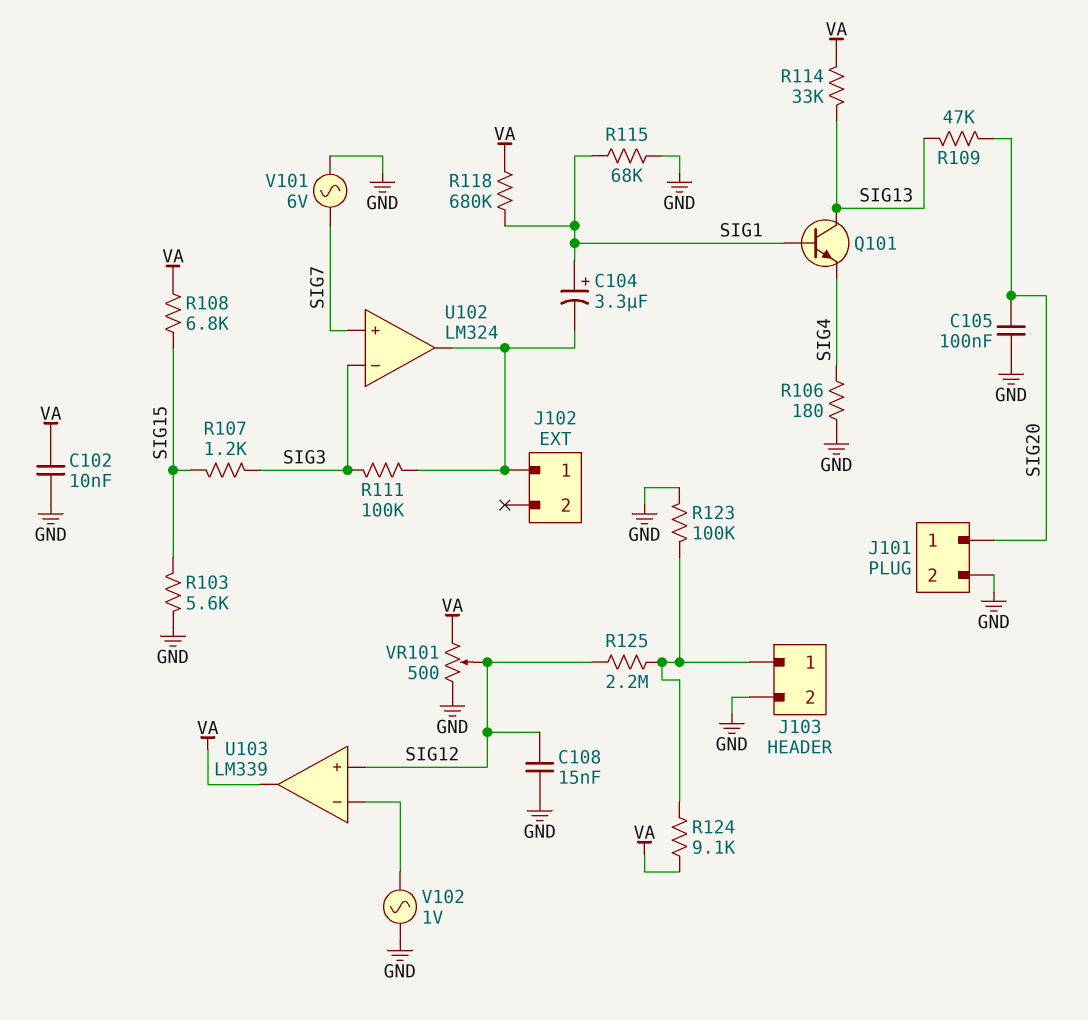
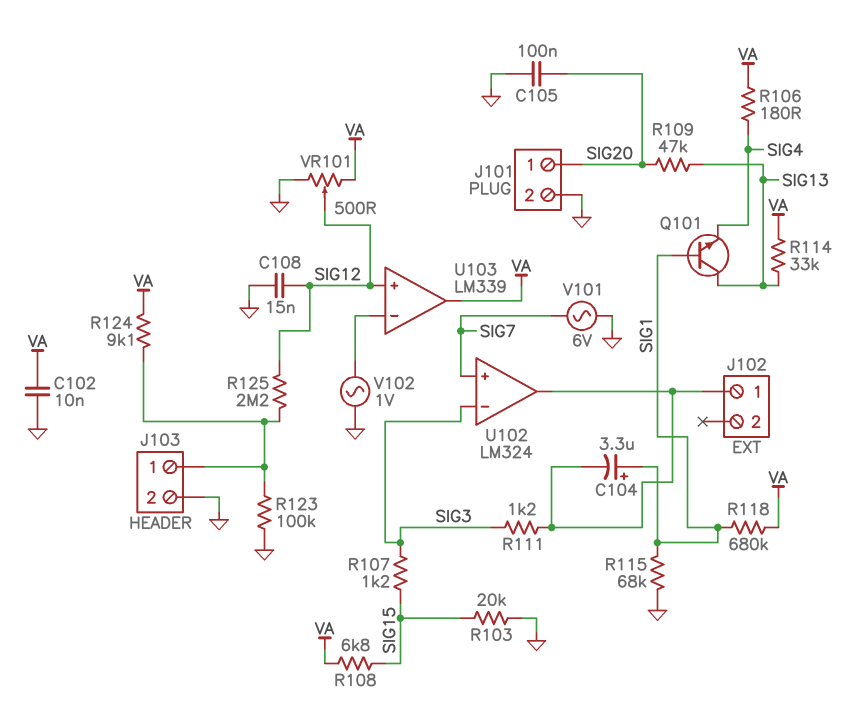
R103: 5.6k (GND, SIG15) -> 20k (GND, SIG15)
R106: 180 (GND, SIG4) -> 180 (SIG4, VA)
R111: 100k (J102/1, SIG3) -> 1.2k (J102/1, SIG3)

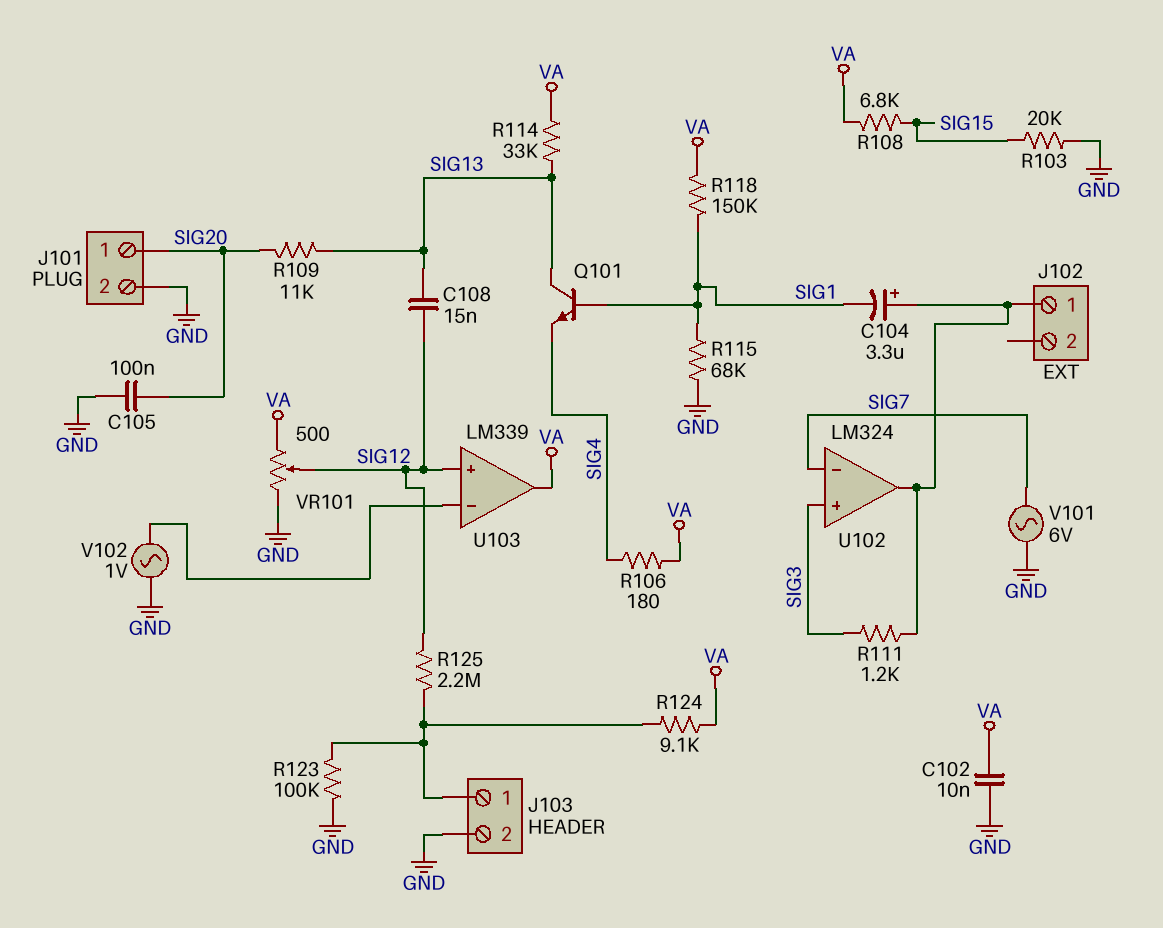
C104: 3.3uF (plus SIG1, minus J102/1) -> 3.3uF (plus J102/1, minus SIG1)
C108: 15nF (GND, SIG12) -> 15nF (SIG12, SIG13)
R107: 1.2k (SIG3, SIG15) -> none
R109: 47k (SIG13, SIG20) -> 11k (SIG13, SIG20)
R118: 680k (SIG1, VA) -> 150k (SIG1, VA)
U102 pin in+: SIG7 -> SIG3
U102 pin in-: SIG3 -> SIG7

